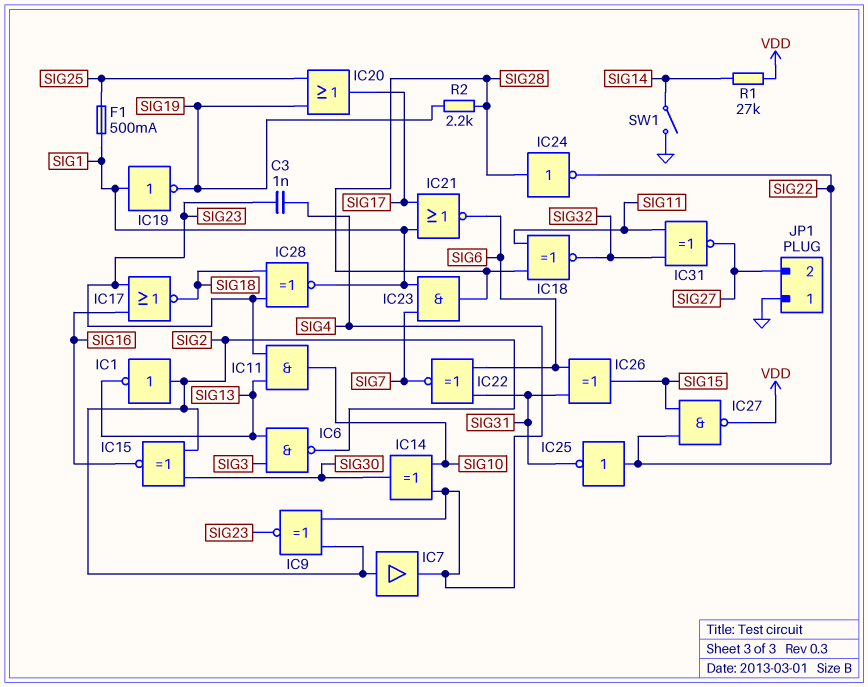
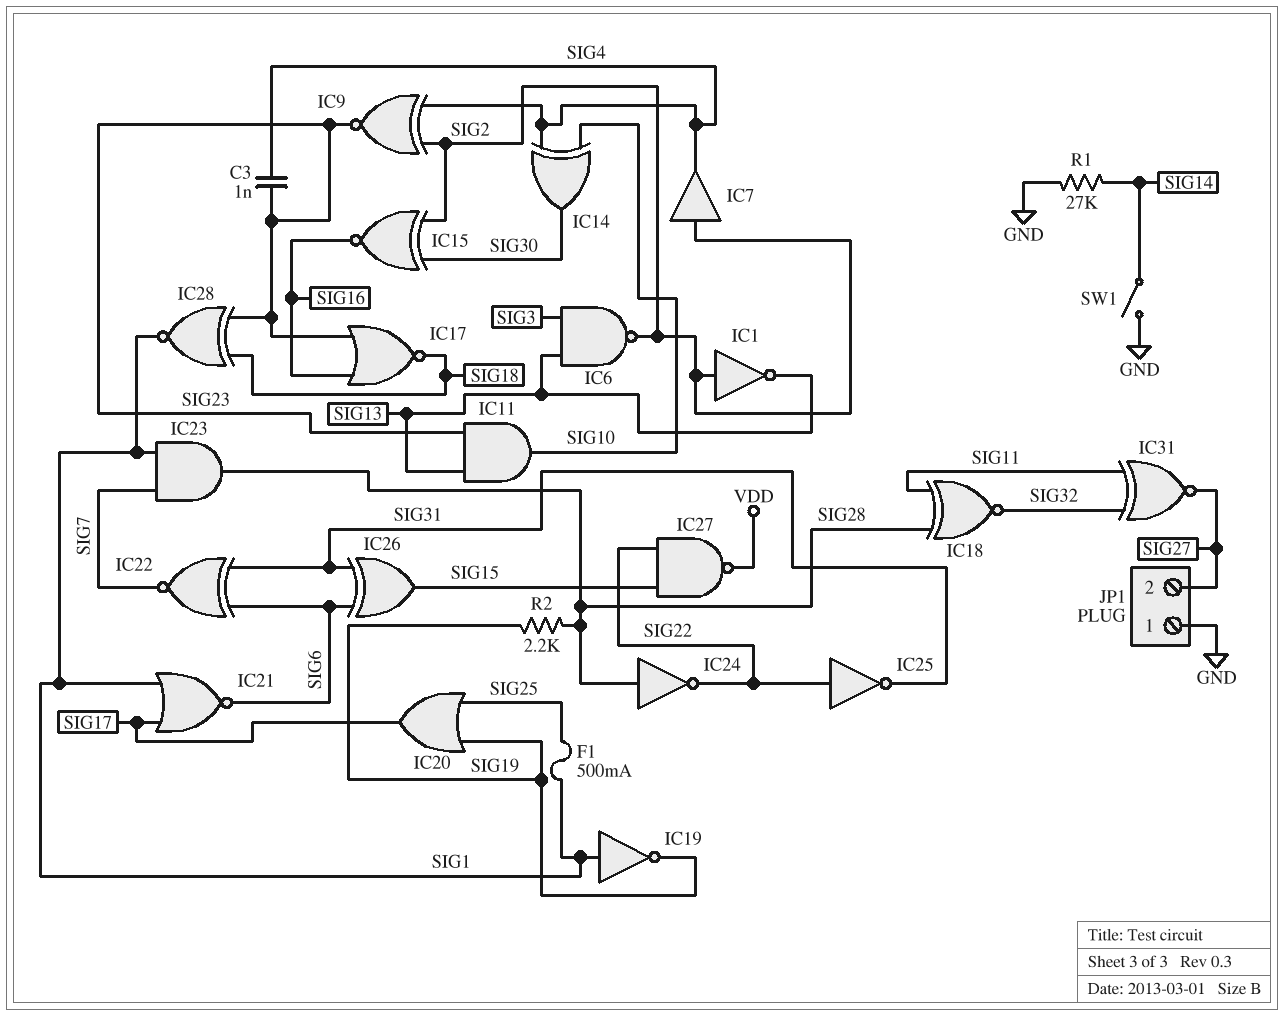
R1: 27k (SIG14, VDD) -> 27k (GND, SIG14)

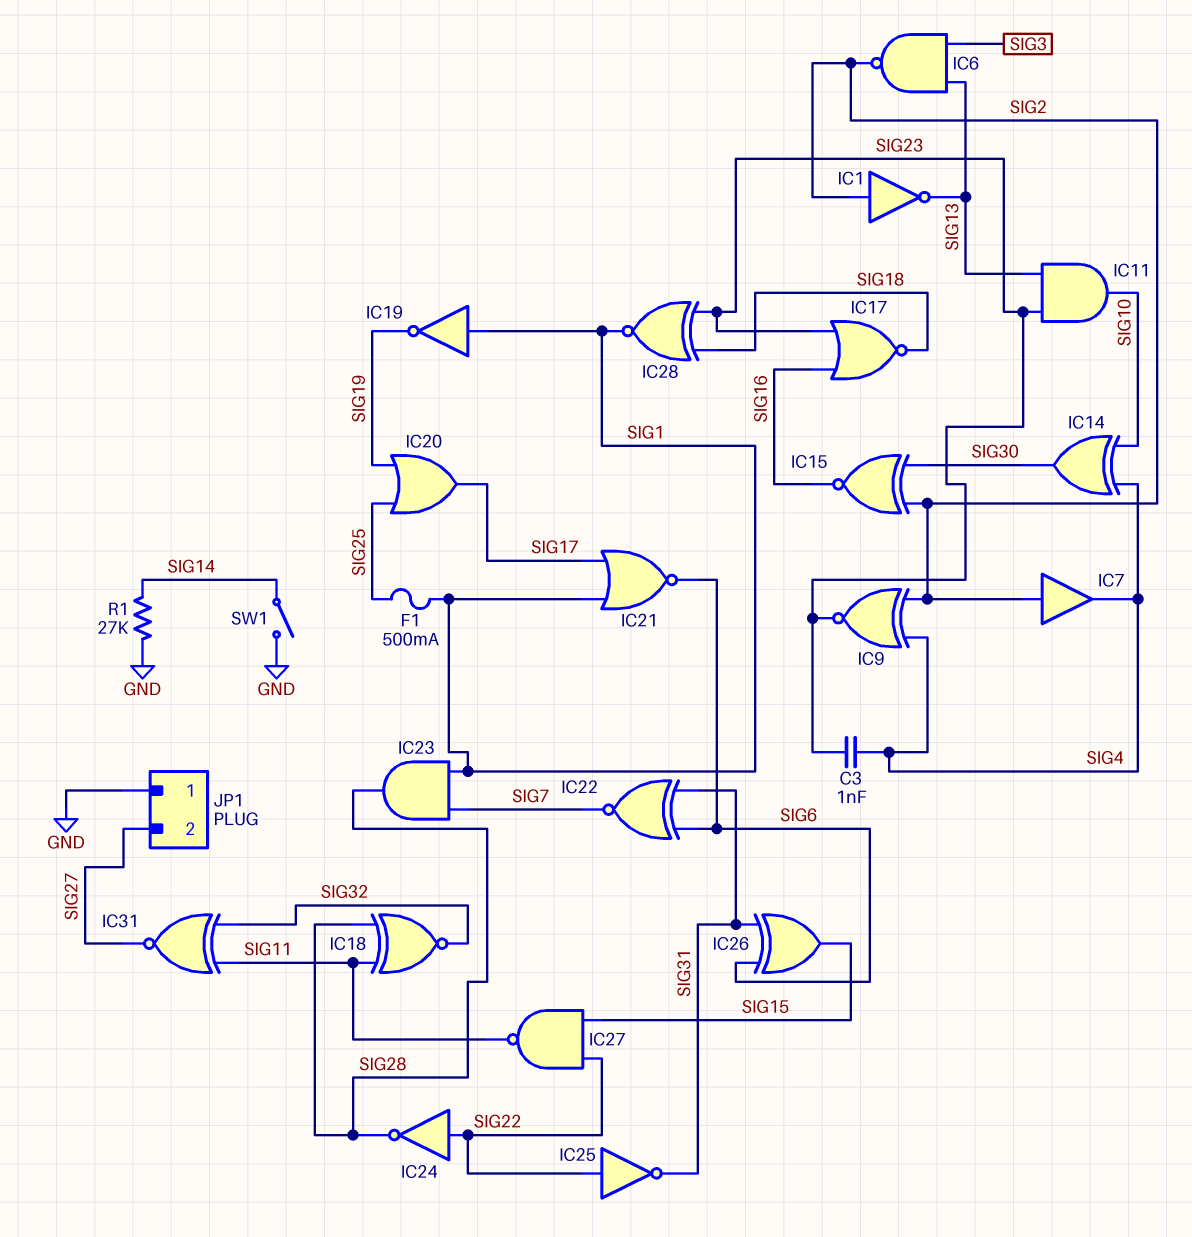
IC24: NOT (in SIG28, out SIG22) -> NOT (in SIG22, out SIG28)
IC27: NAND (in SIG15, in SIG22, out VDD) -> NAND (in SIG15, in SIG22, out SIG11)
R2: 2.2k (SIG19, SIG28) -> none

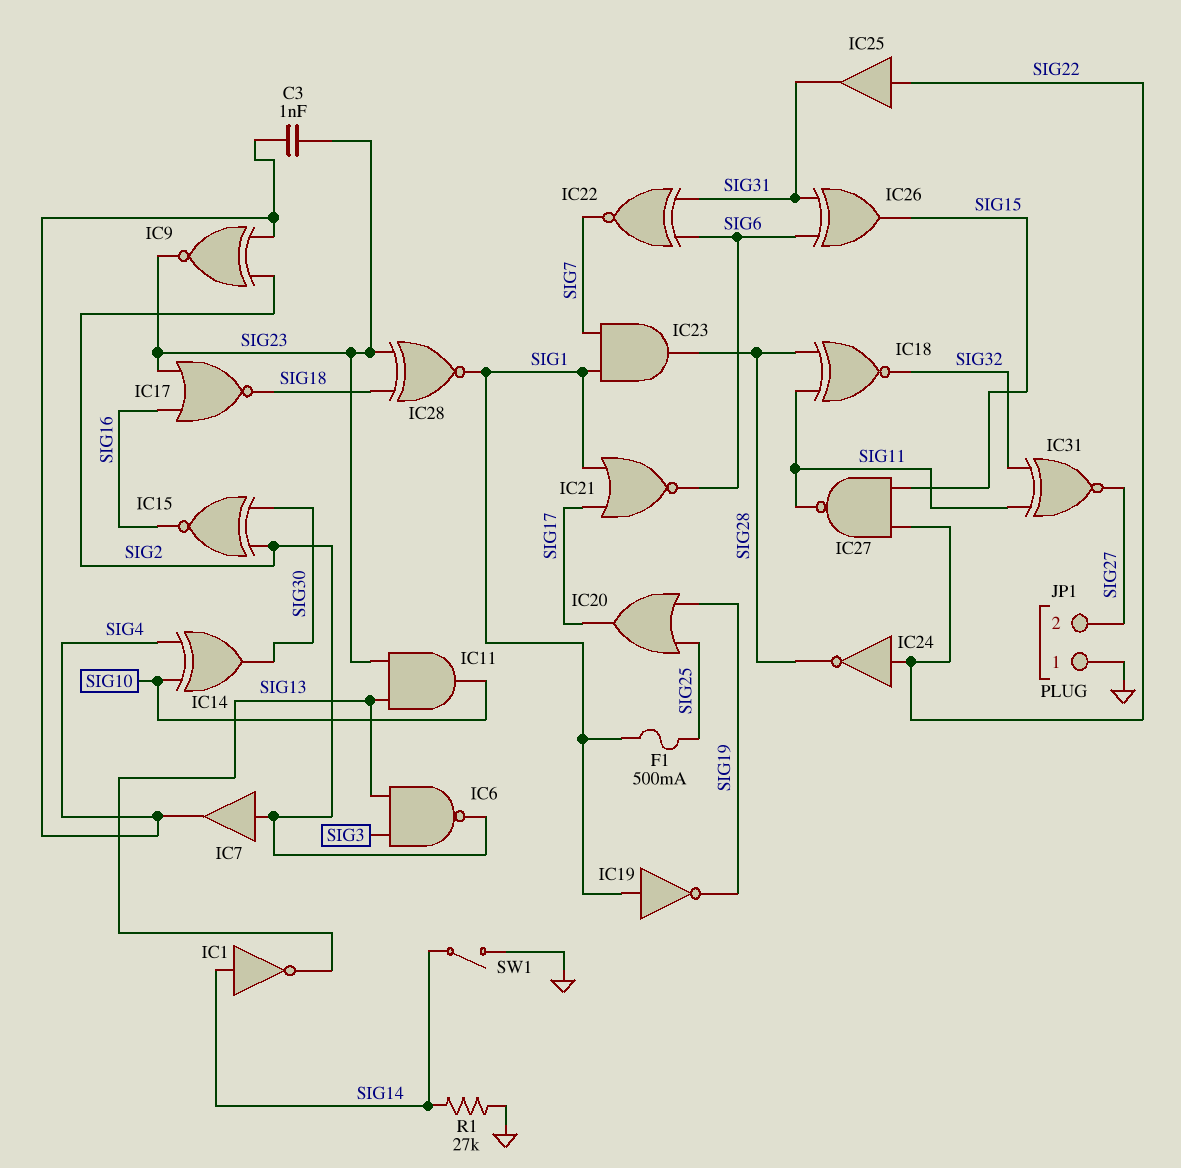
IC1: NOT (in SIG2, out SIG13) -> NOT (in SIG14, out SIG13)
IC25: NOT (in SIG22, out SIG31) -> buffer (in SIG22, out SIG31)

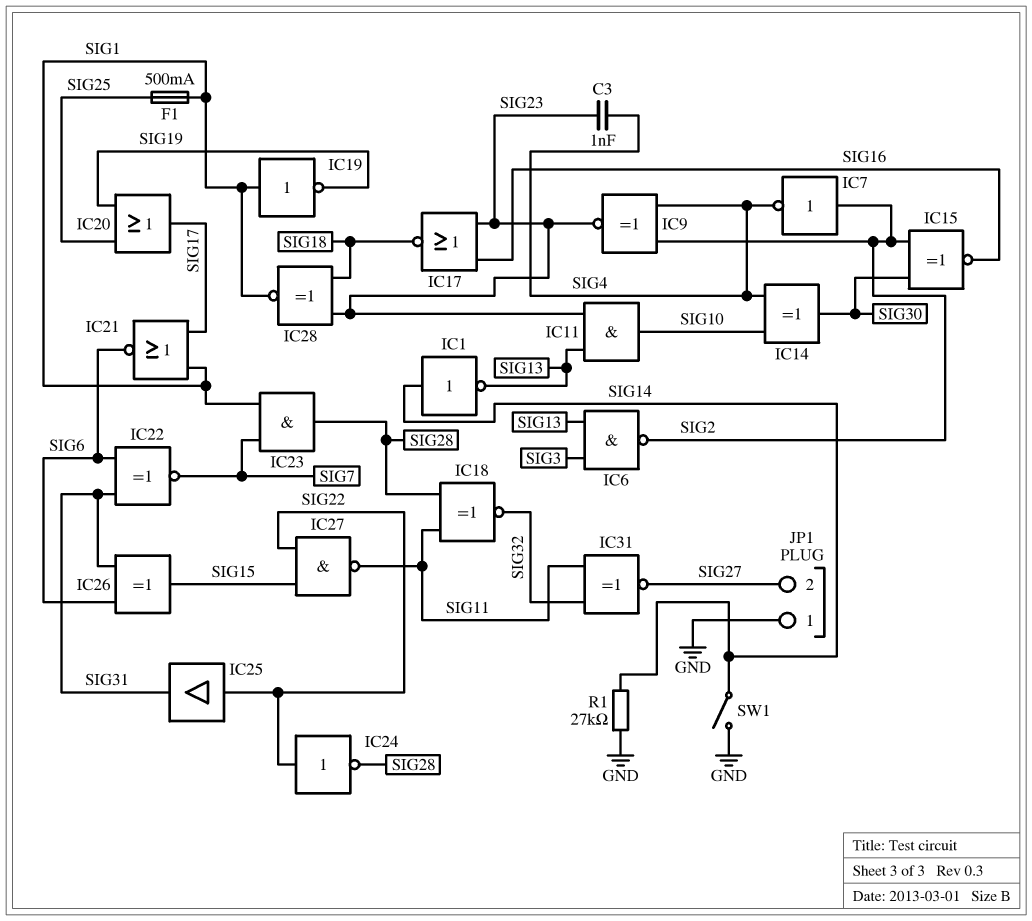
IC7: buffer (in SIG2, out SIG4) -> NOT (in SIG2, out SIG4)

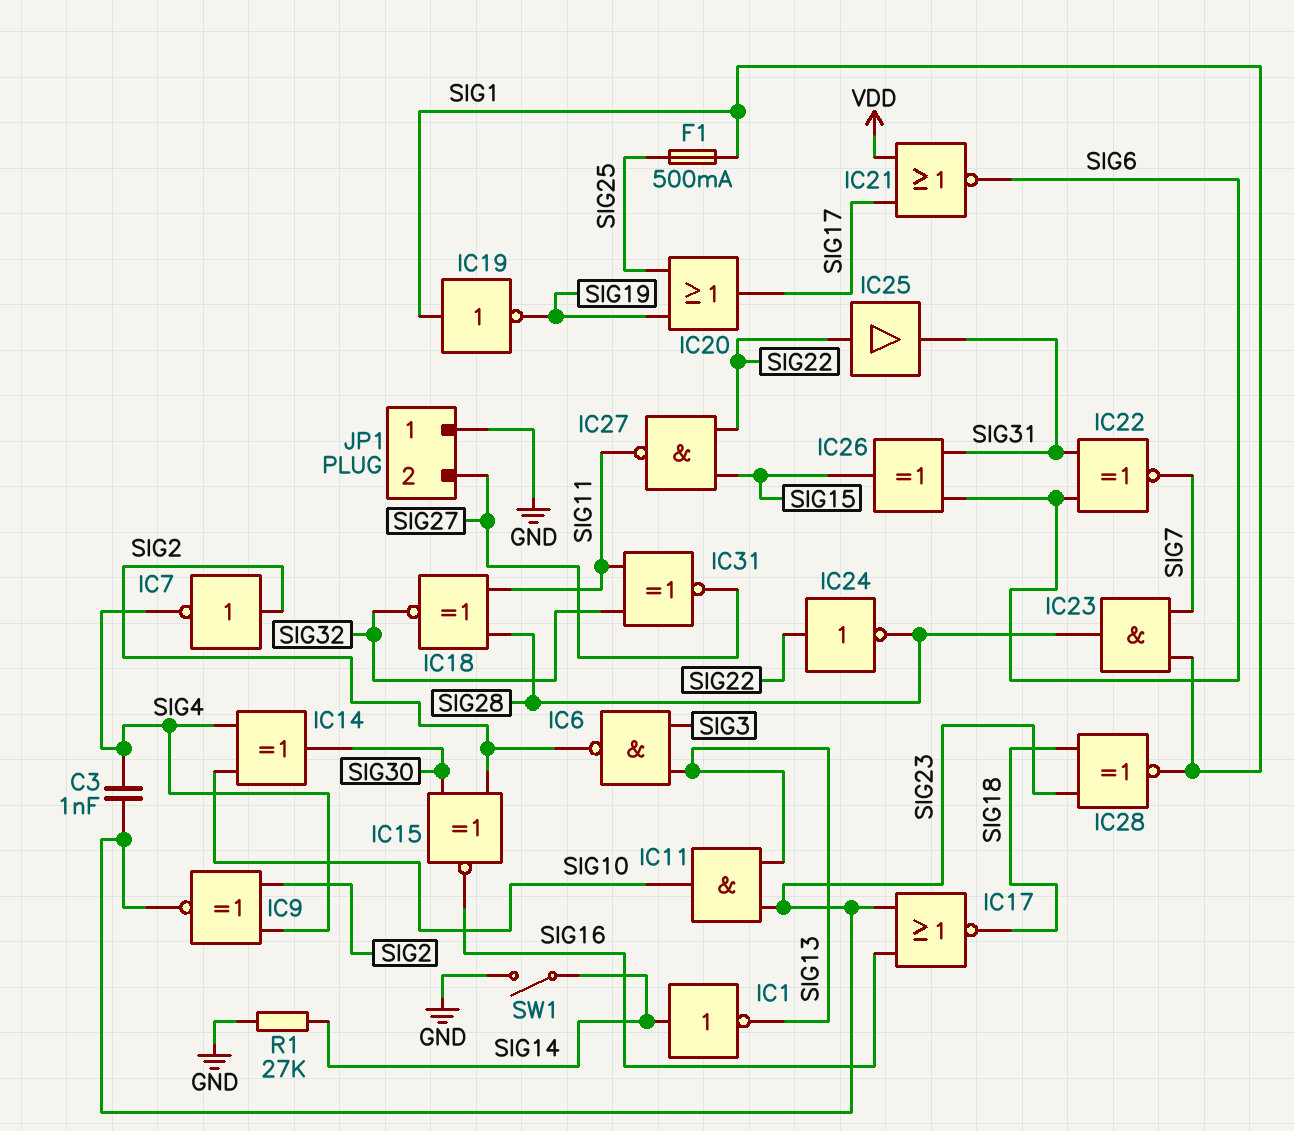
IC21: NOR (in SIG1, in SIG17, out SIG6) -> NOR (in SIG17, in VDD, out SIG6)

